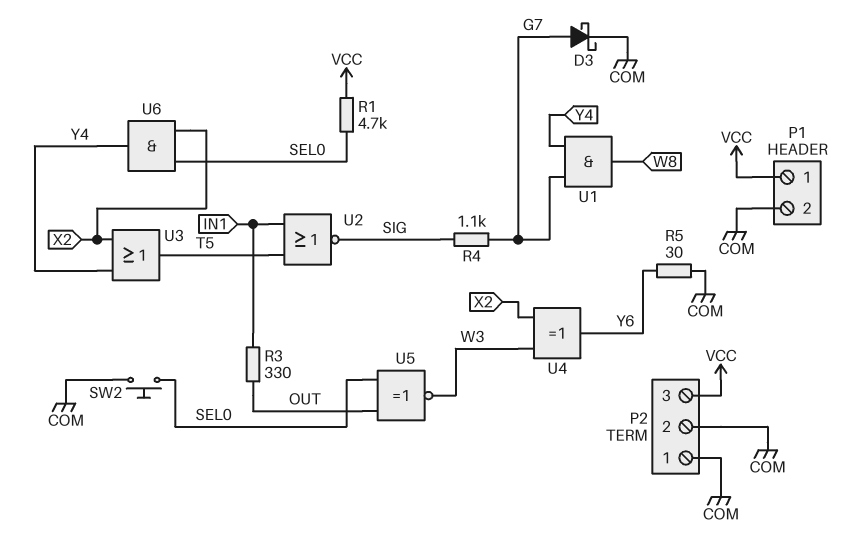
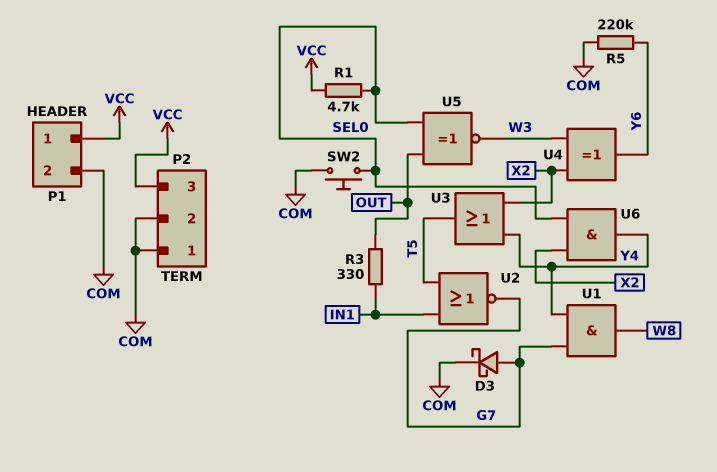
R4: 1.1k (G7, SIG) -> none
R5: 30 (COM, Y6) -> 220k (COM, Y6)
U2: NOR (in IN1, in T5, out SIG) -> NOR (in IN1, in T5, out G7)

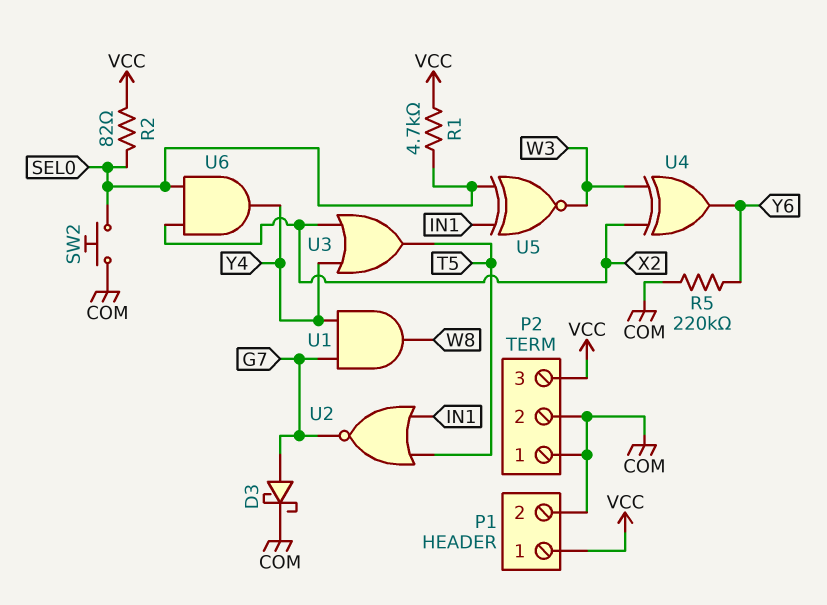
R2: none -> 82 (SEL0, VCC)
R3: 330 (IN1, OUT) -> none
U5: XNOR (in OUT, in SEL0, out W3) -> XNOR (in IN1, in SEL0, out W3)

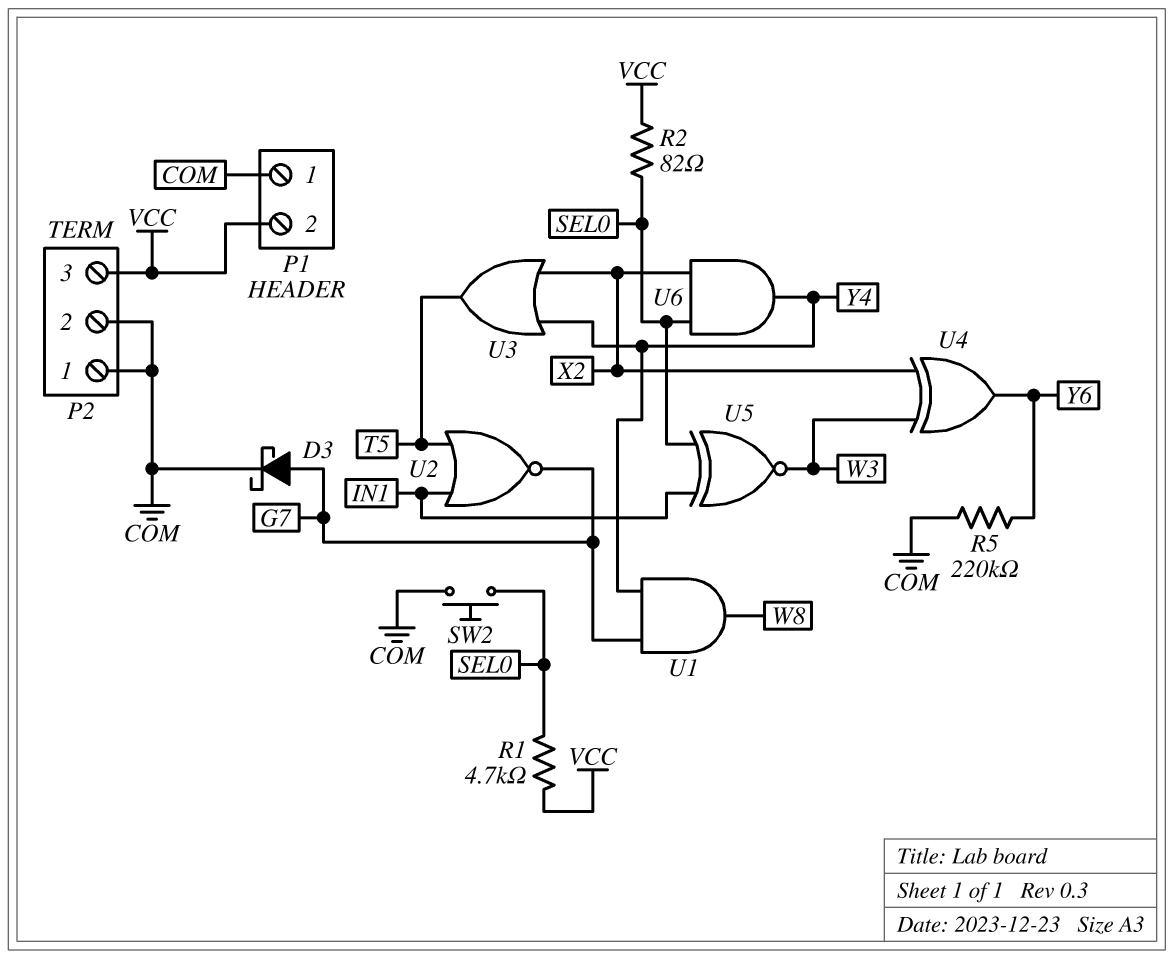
P1 pin 1: VCC -> COM
P1 pin 2: COM -> VCC

